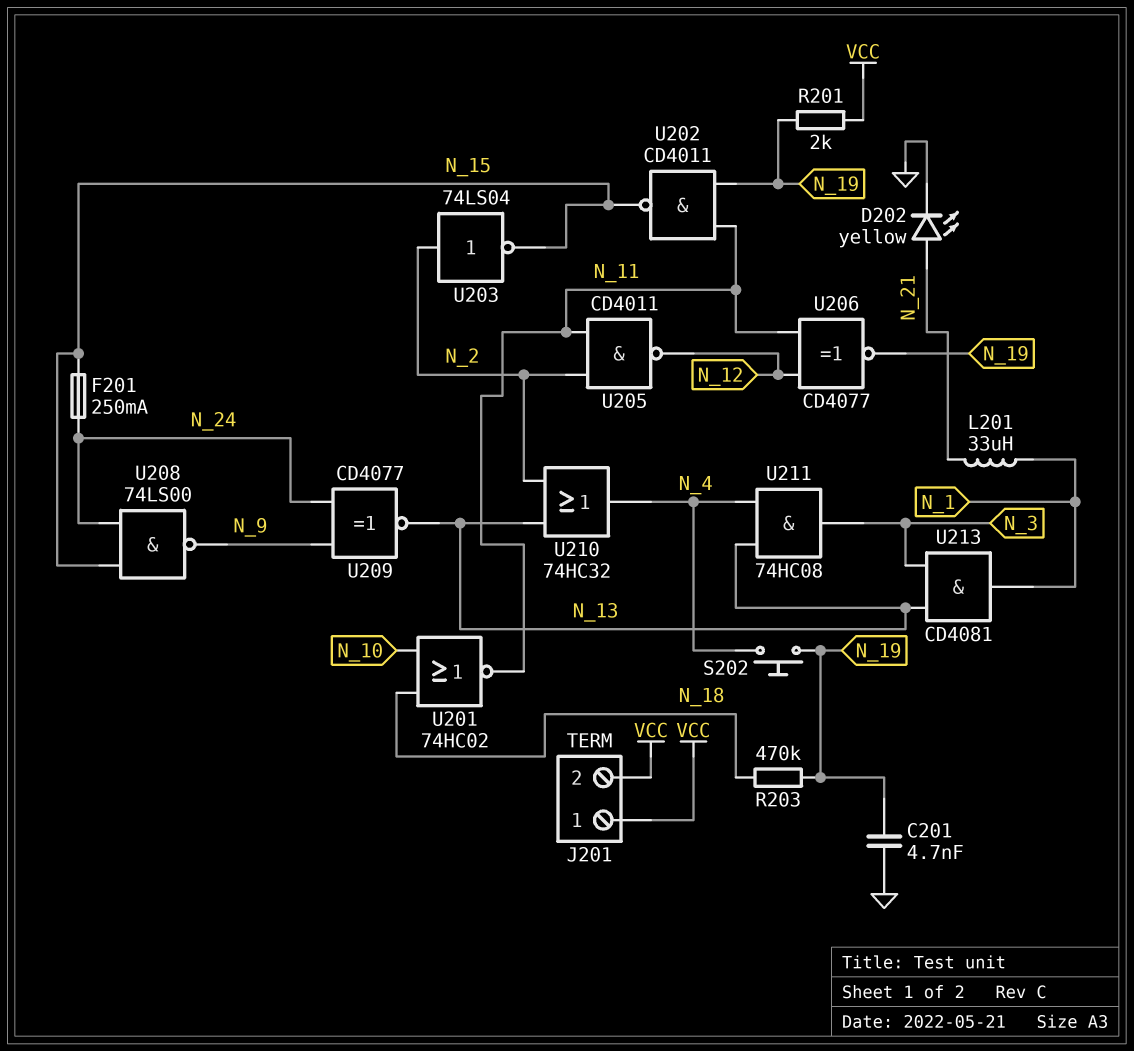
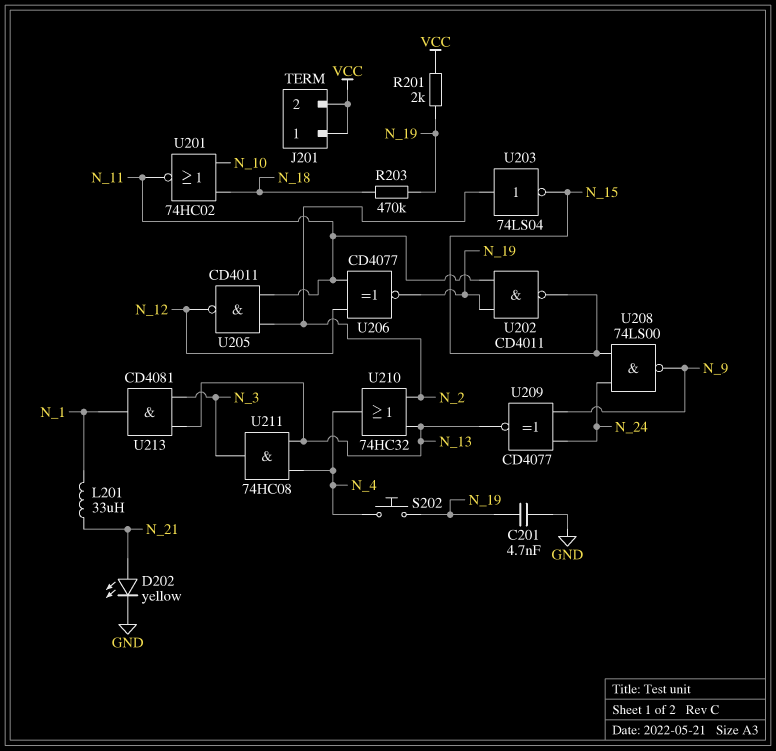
F201: 250mA (N_15, N_24) -> none

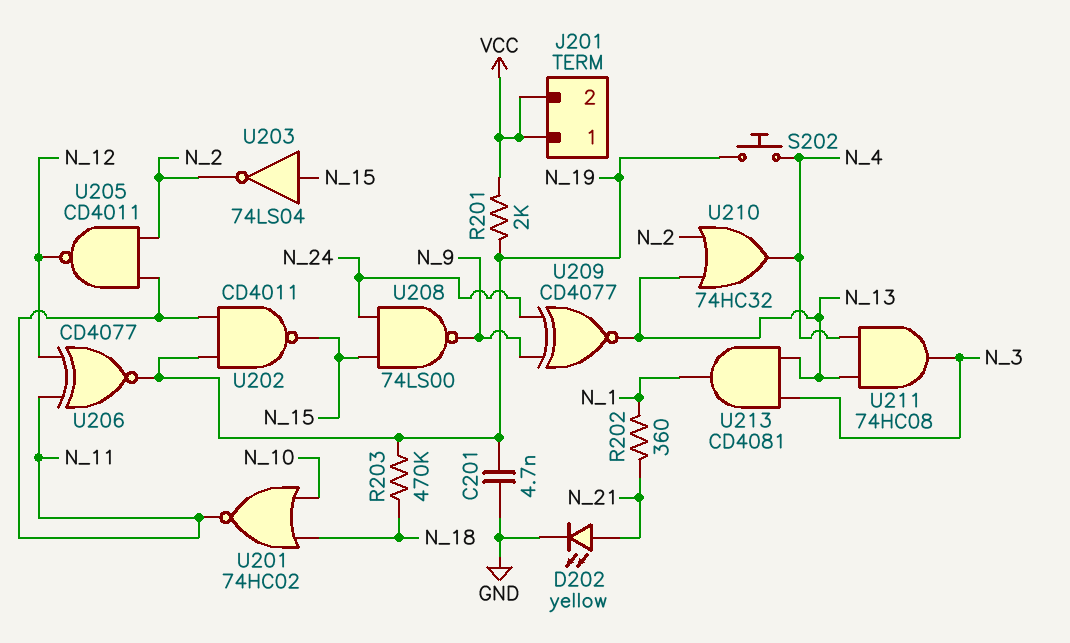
L201: 33uH (N_1, N_21) -> none
R202: none -> 360 (N_1, N_21)
U203: NOT 74LS04 (in N_2, out N_15) -> NOT 74LS04 (in N_15, out N_2)

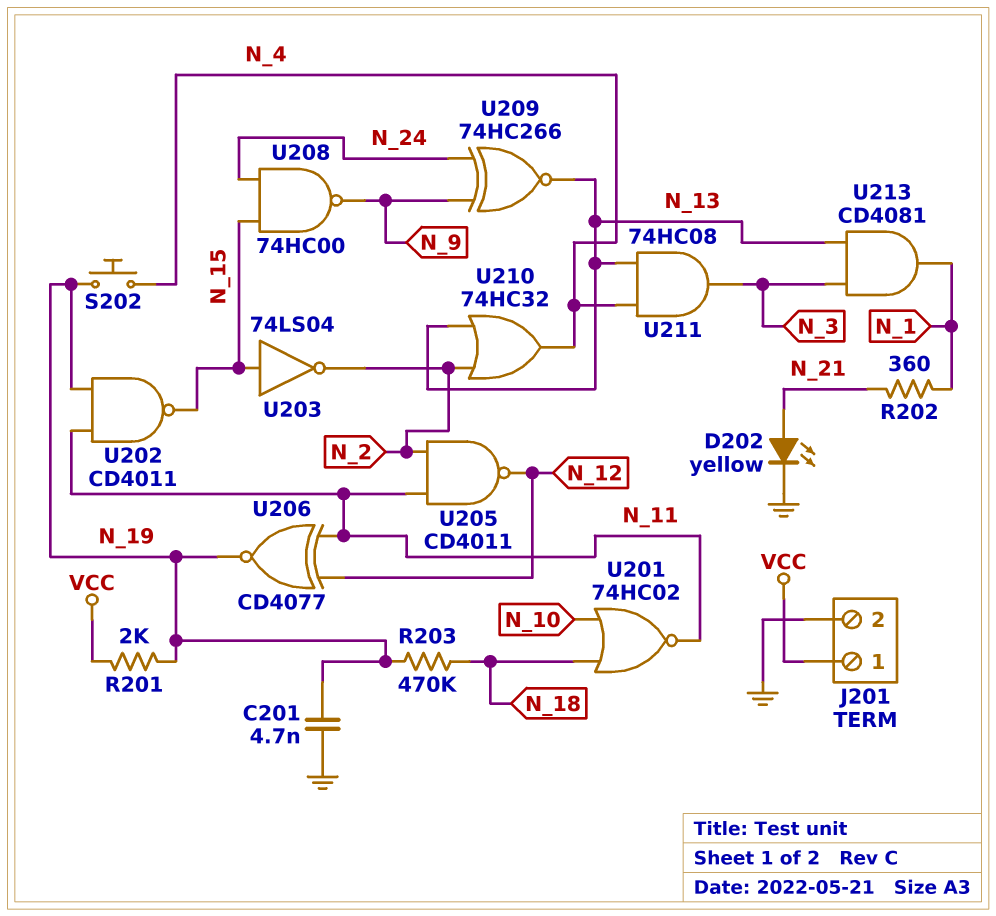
J201 pin 2: VCC -> GND
U208: NAND 74LS00 (in N_15, in N_24, out N_9) -> NAND 74HC00 (in N_15, in N_24, out N_9)
U209: XNOR CD4077 (in N_9, in N_24, out N_13) -> XNOR 74HC266 (in N_9, in N_24, out N_13)

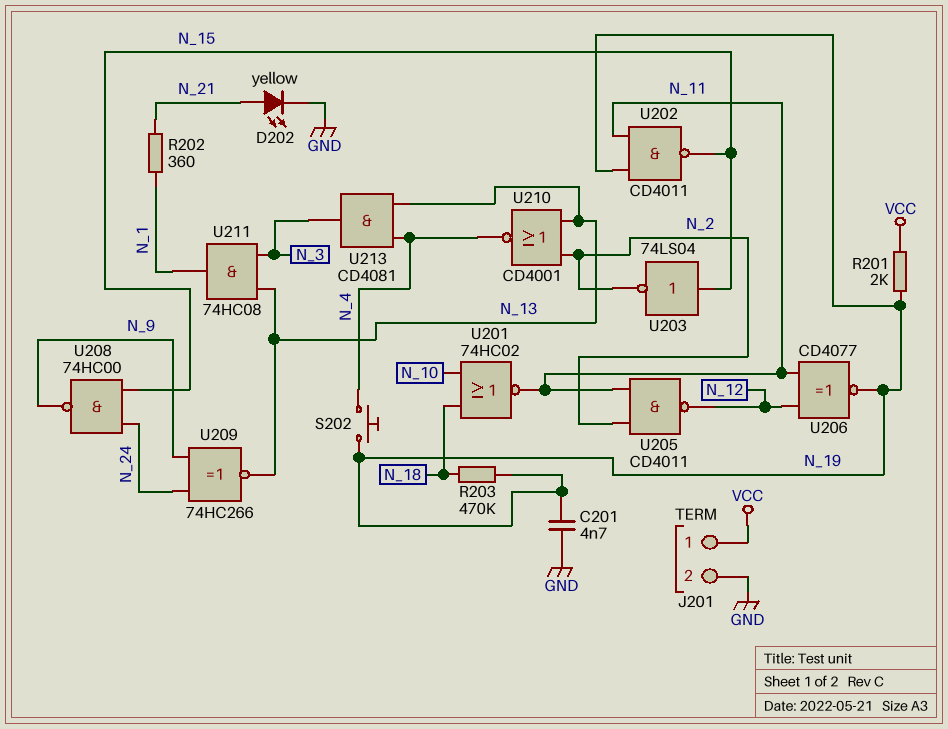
U210: OR 74HC32 (in N_2, in N_13, out N_4) -> NOR CD4001 (in N_2, in N_13, out N_4)
U211: AND 74HC08 (in N_4, in N_13, out N_3) -> AND 74HC08 (in N_3, in N_13, out N_1)
U213: AND CD4081 (in N_3, in N_13, out N_1) -> AND CD4081 (in N_4, in N_13, out N_3)

